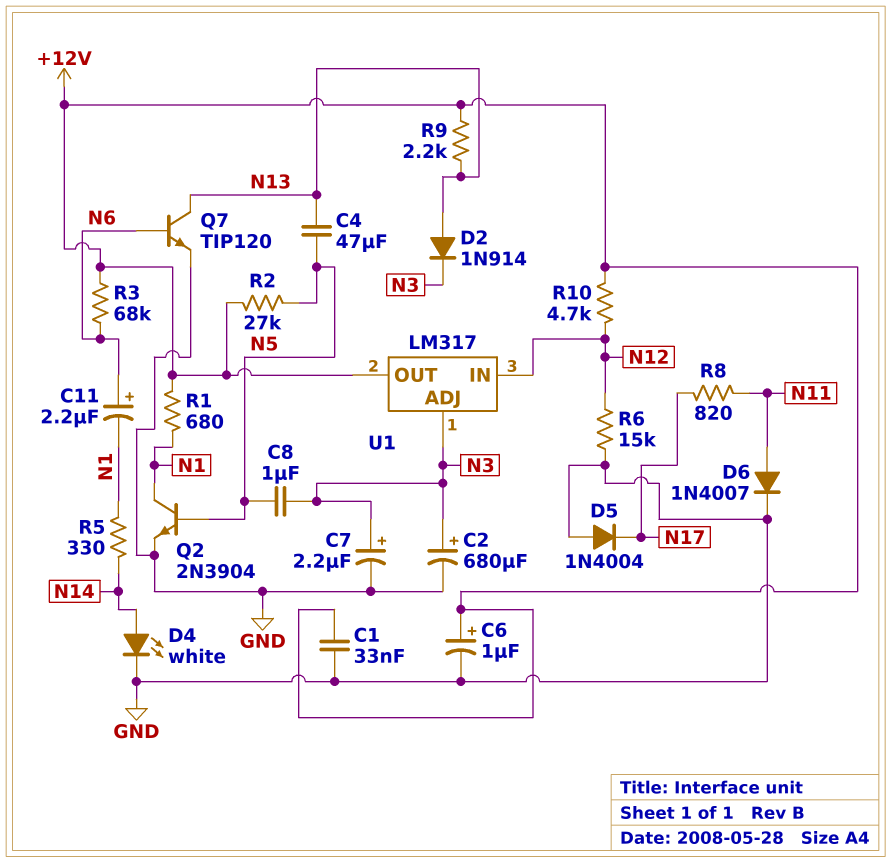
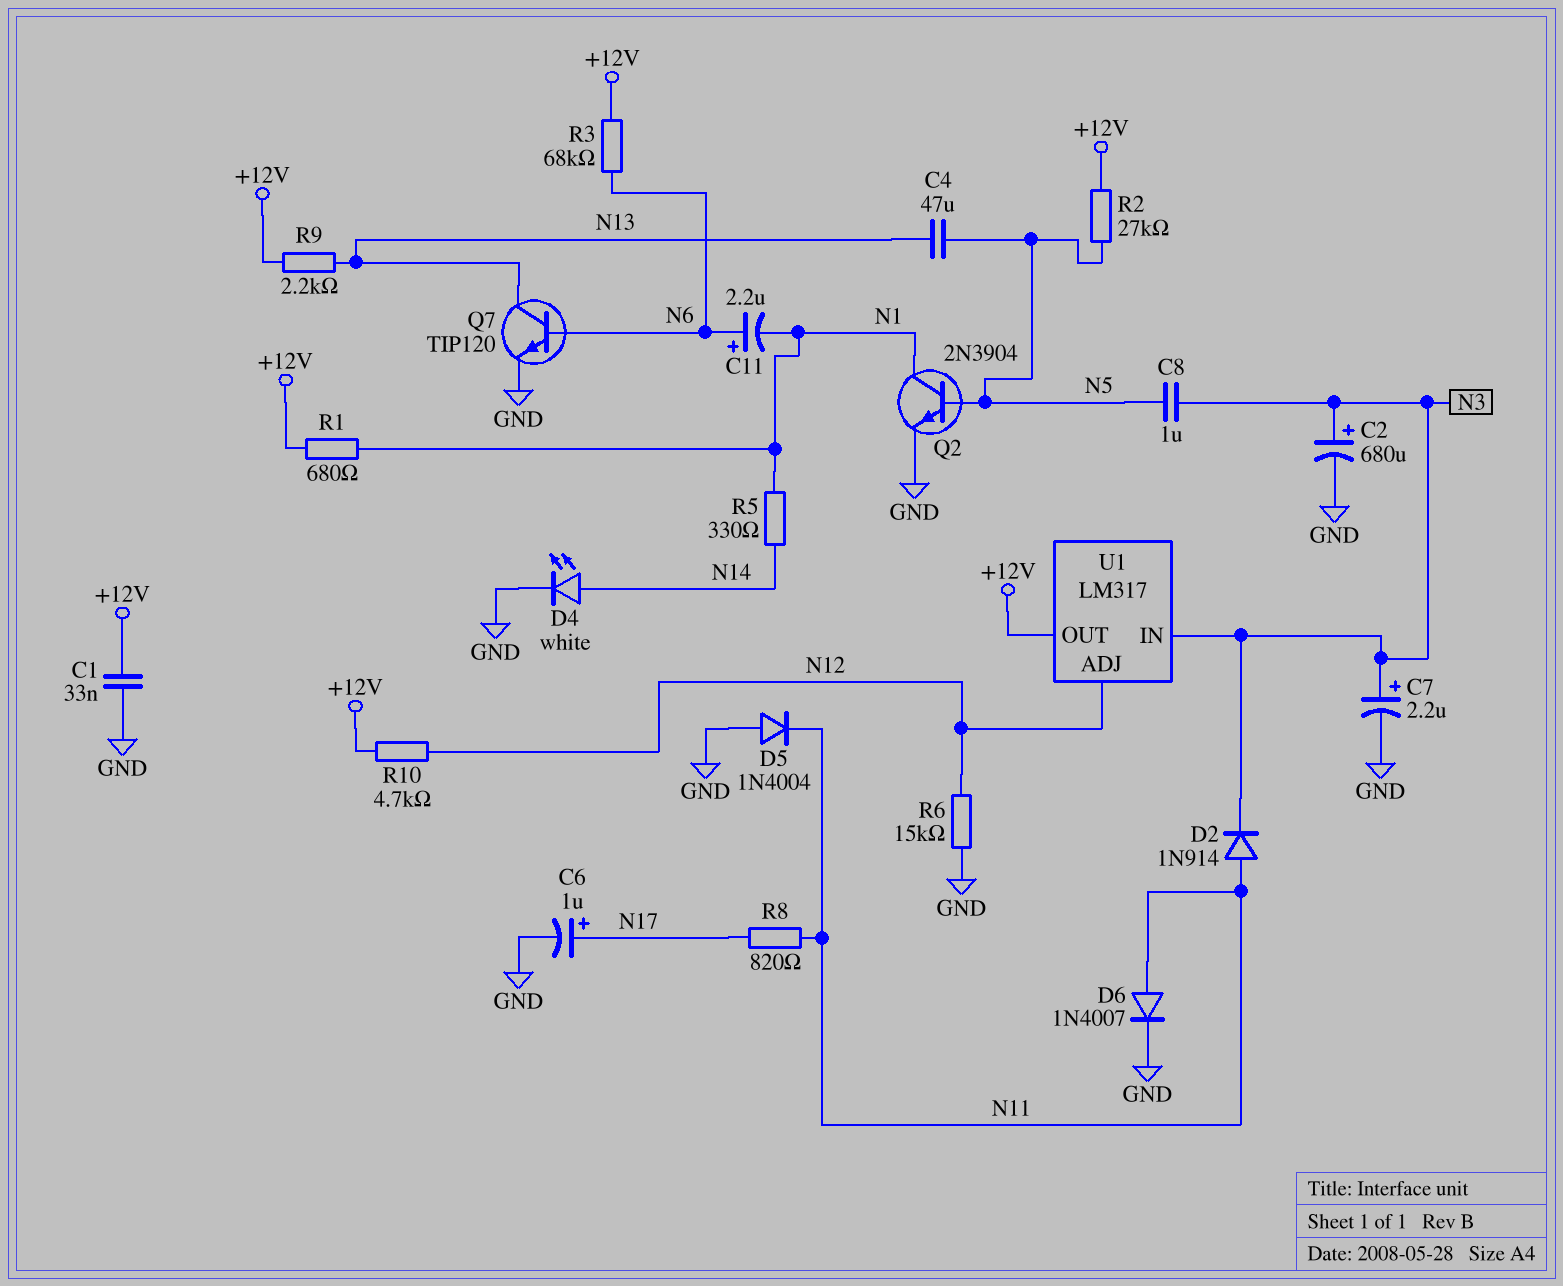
C6: 1uF (plus +12V, minus GND) -> 1uF (plus N17, minus GND)
D2: diode 1N914 (A N13, K N3) -> diode 1N914 (A N11, K N3)
D5: diode 1N4004 (A GND, K N17) -> diode 1N4004 (A GND, K N11)
U1 pin ADJ: N3 -> N12
U1 pin IN: N12 -> N3

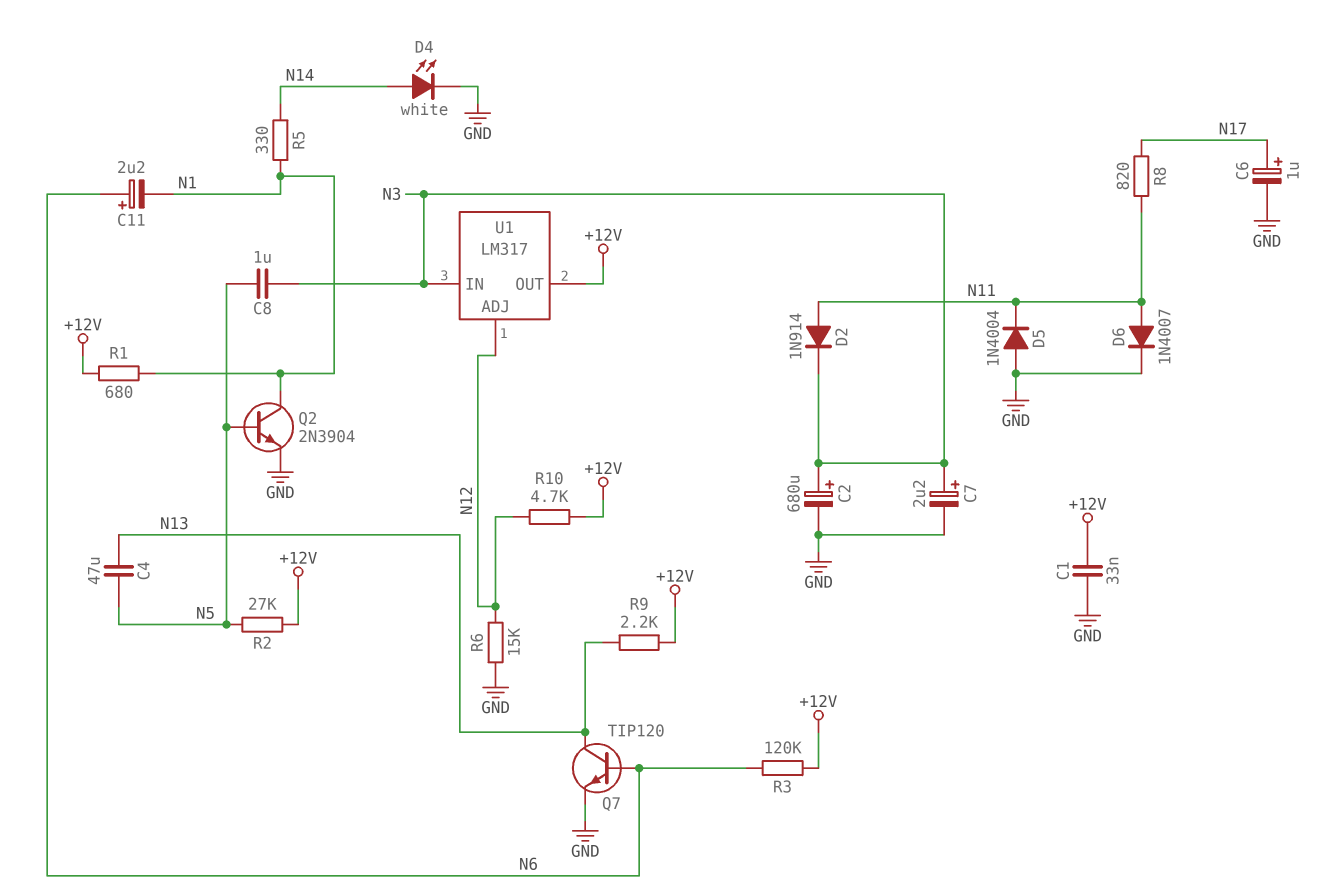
R3: 68k (+12V, N6) -> 120k (+12V, N6)

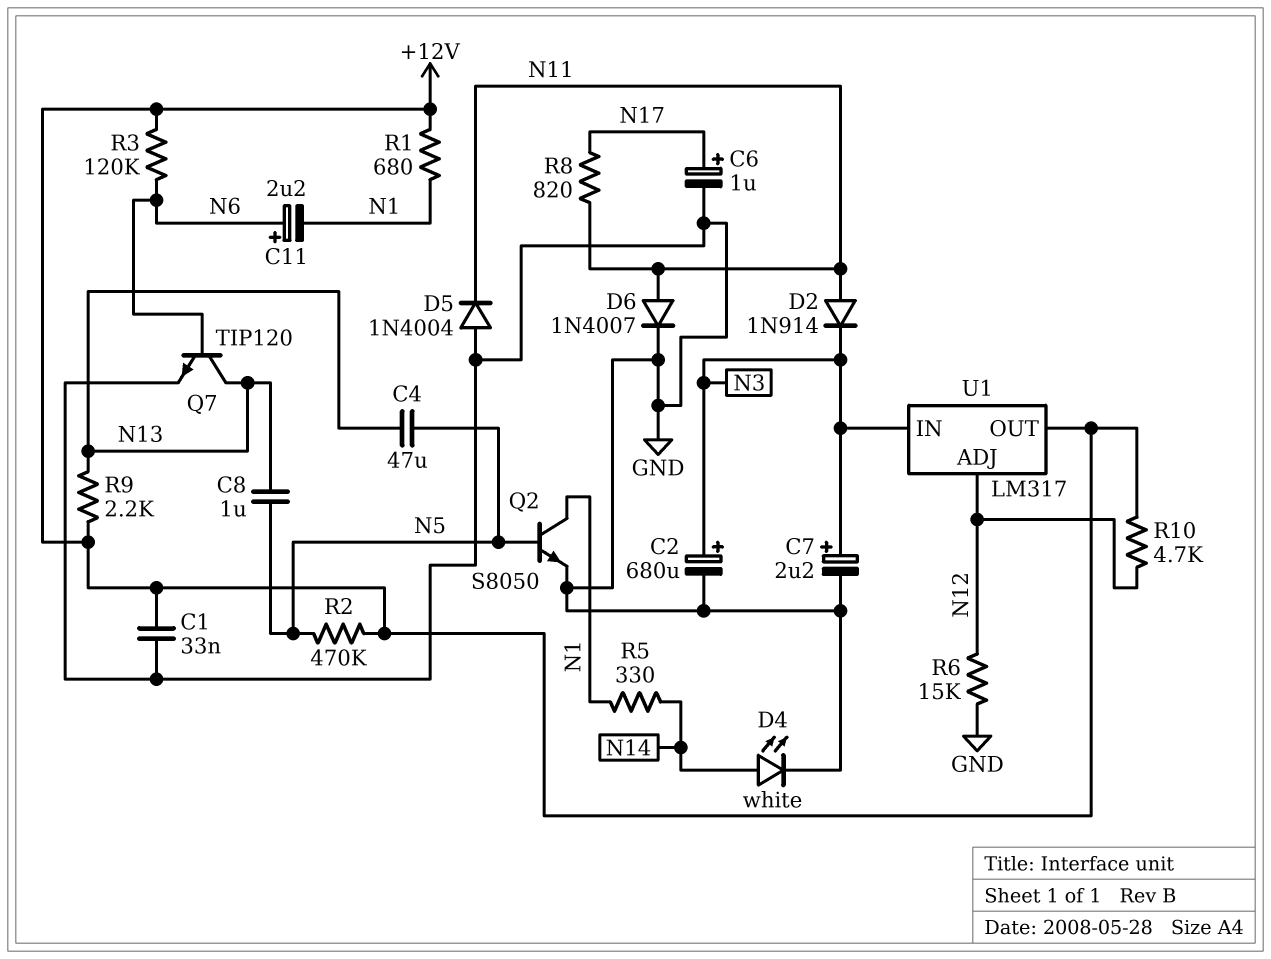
C8: 1uF (N3, N5) -> 1uF (N5, N13)
Q2: NPN 2N3904 (B N5, C N1, E GND) -> NPN S8050 (B N5, C N1, E GND)
R2: 27k (+12V, N5) -> 470k (+12V, N5)

